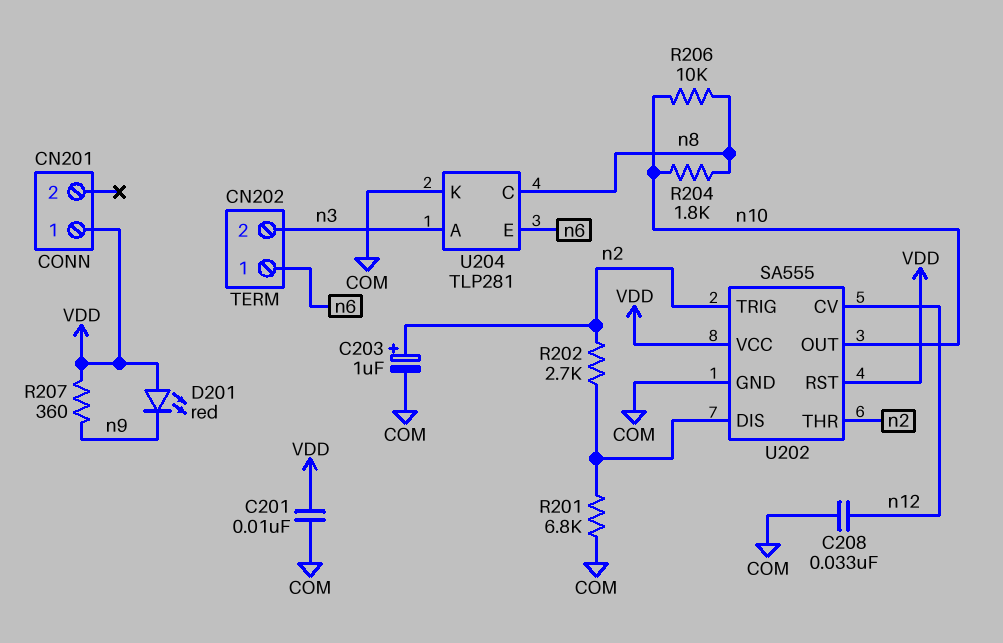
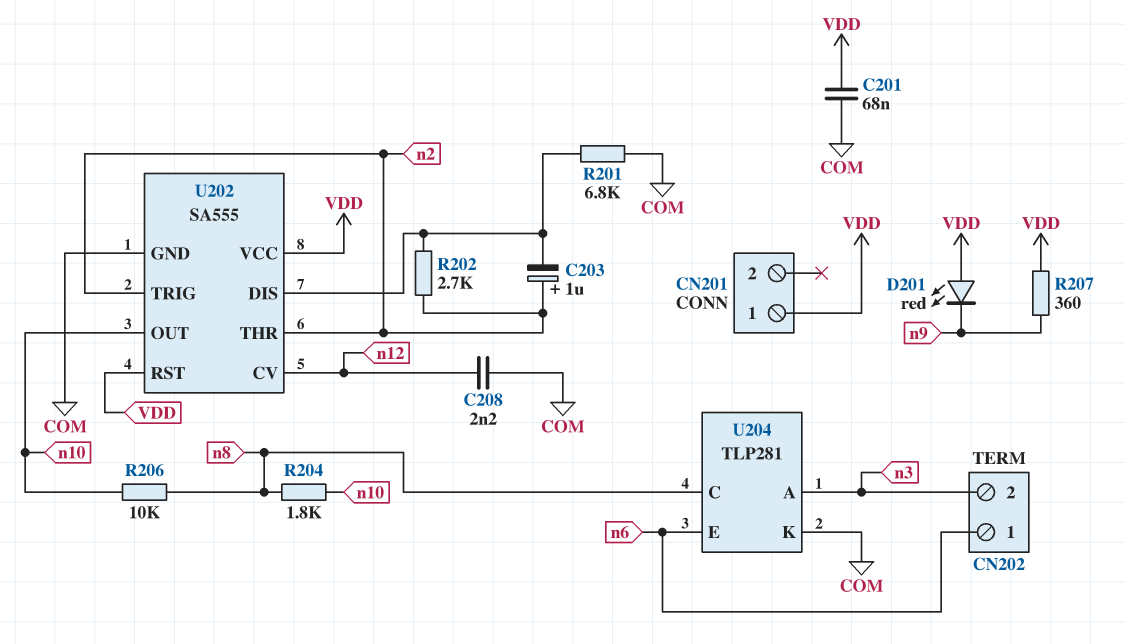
C201: 10nF (COM, VDD) -> 68nF (COM, VDD)
C203: 1uF (plus n2, minus COM) -> 1uF (plus n2, minus U202/DIS)
C208: 33nF (COM, n12) -> 2.2nF (COM, n12)

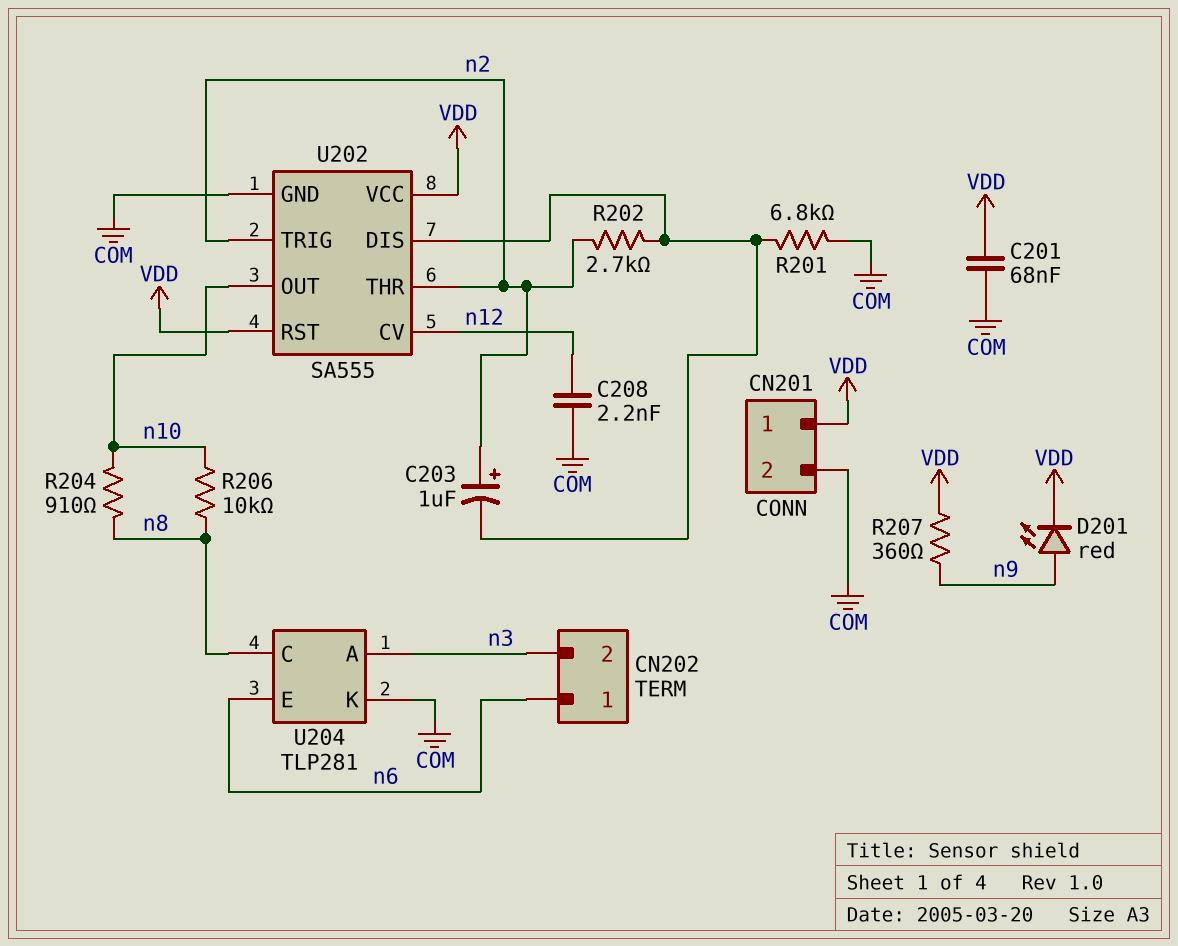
CN201 pin 2: none -> COM
D201: LED red (A VDD, K n9) -> LED red (A n9, K VDD)
R204: 1.8k (n8, n10) -> 910 (n8, n10)

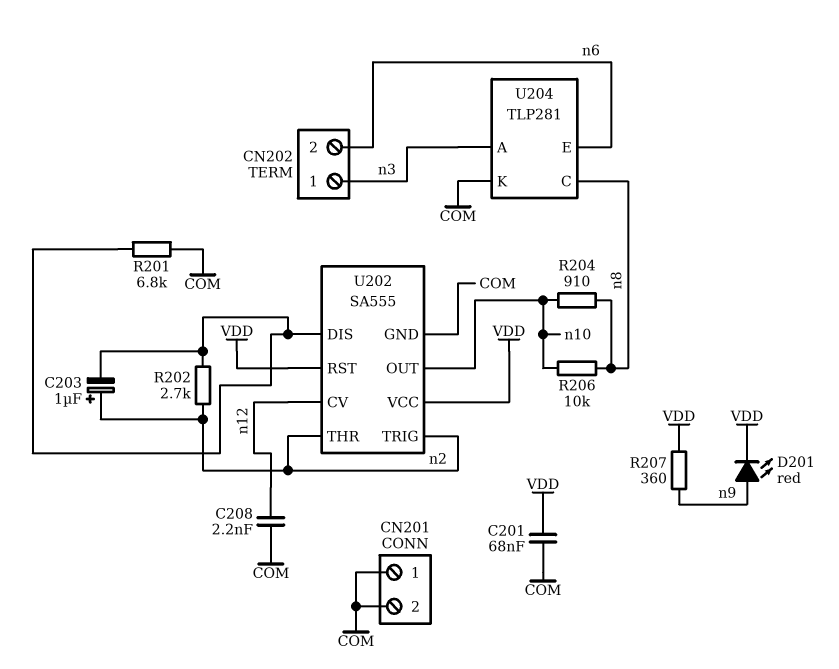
CN201 pin 1: VDD -> COM
CN202 pin 1: n6 -> n3
CN202 pin 2: n3 -> n6

